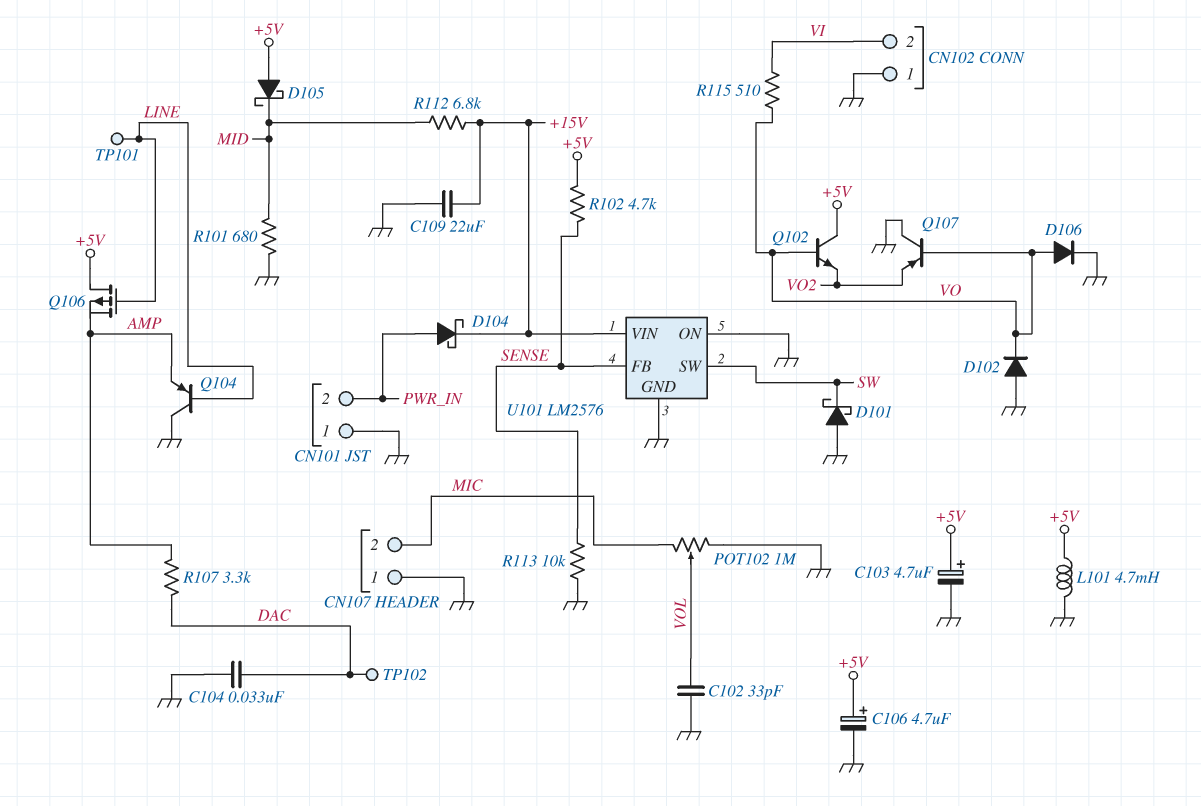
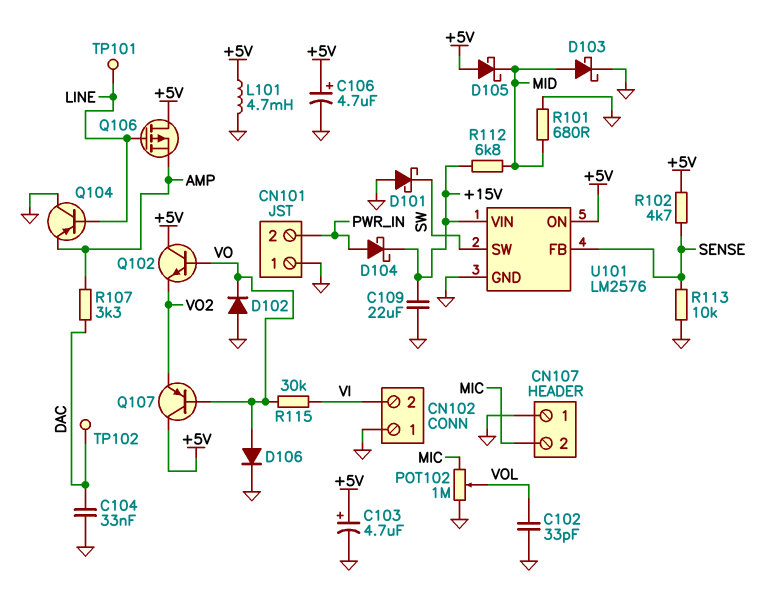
D103: none -> schottky (A MID, K GND)
Q107: PNP (B VO, C GND, E VO2) -> PNP (B VO, C +5V, E VO2)
R115: 510 (VI, VO) -> 30k (VI, VO)
U101 pin ON: GND -> +5V

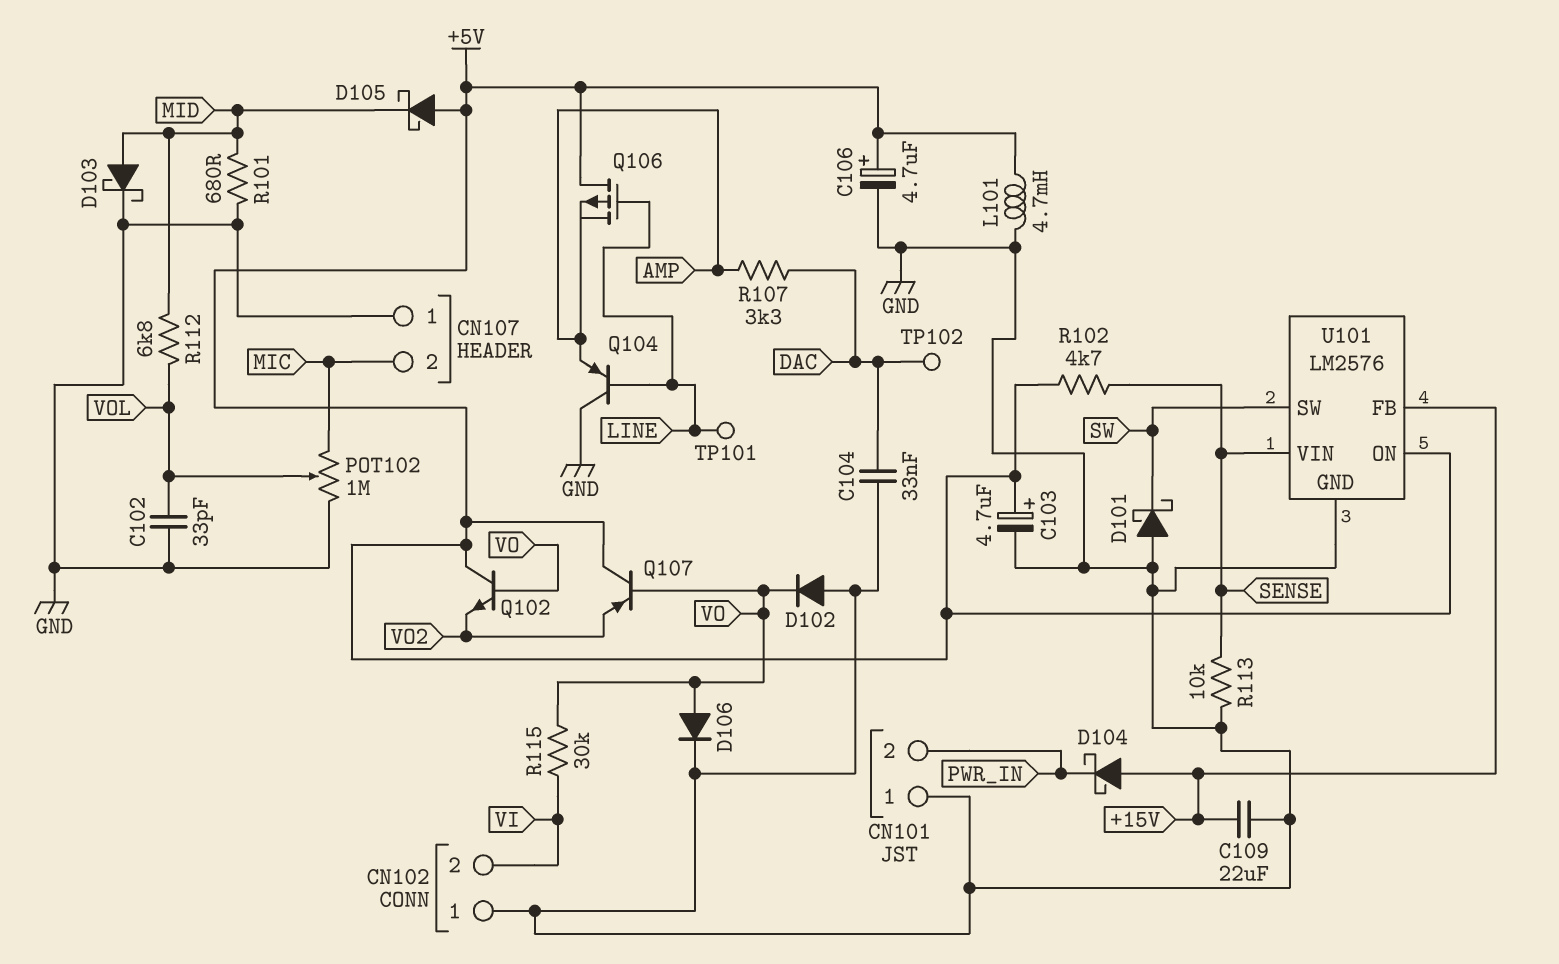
D104: schottky (A PWR_IN, K +15V) -> schottky (A +15V, K PWR_IN)
R112: 6.8k (+15V, MID) -> 6.8k (MID, VOL)
U101 pin FB: SENSE -> +15V
U101 pin VIN: +15V -> SENSE

